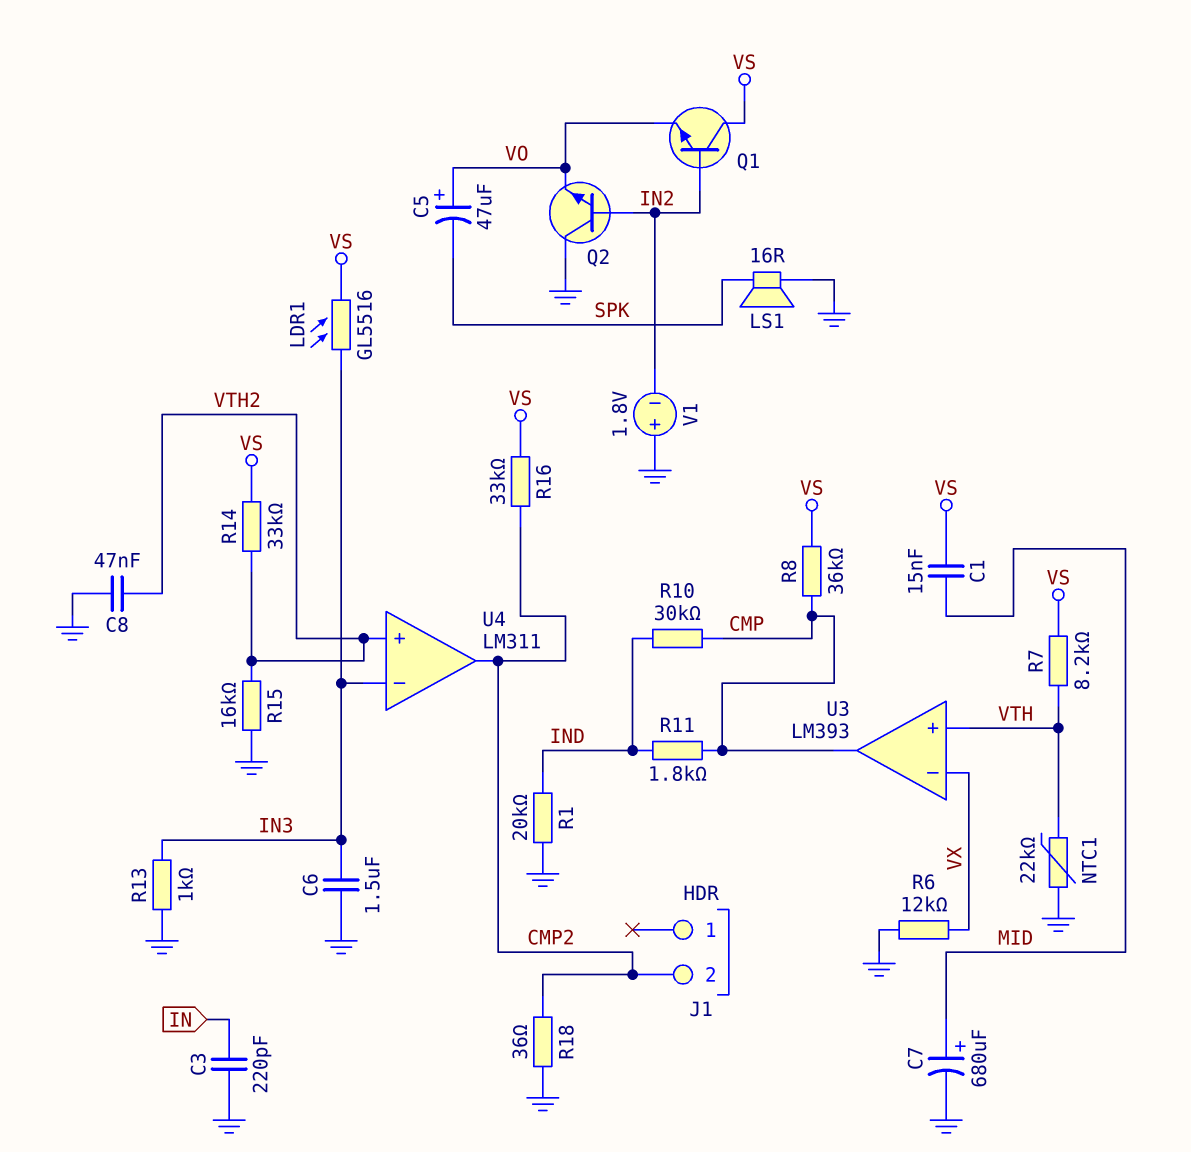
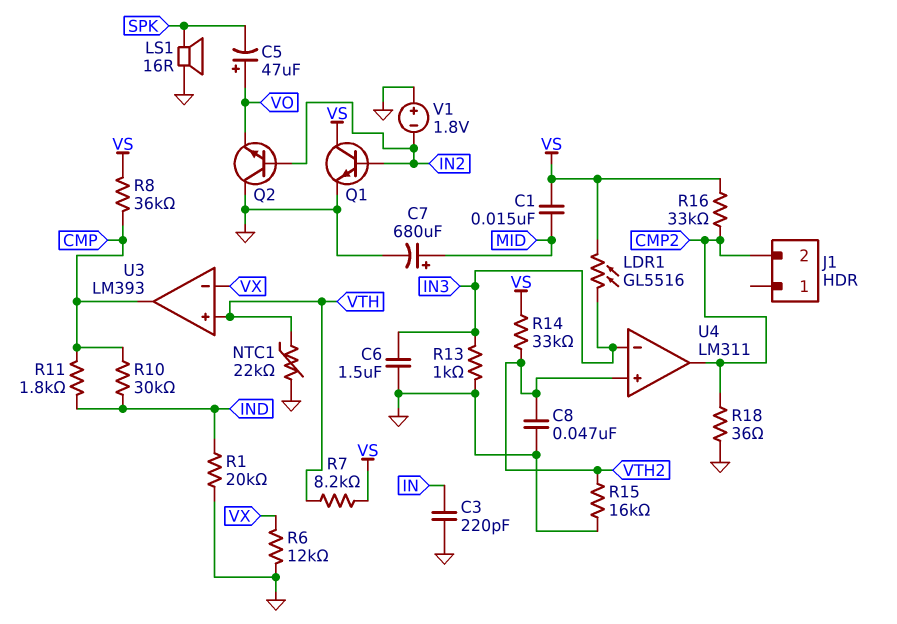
Q1: NPN (B IN2, C VS, E VO) -> NPN (B IN2, C VS, E GND)

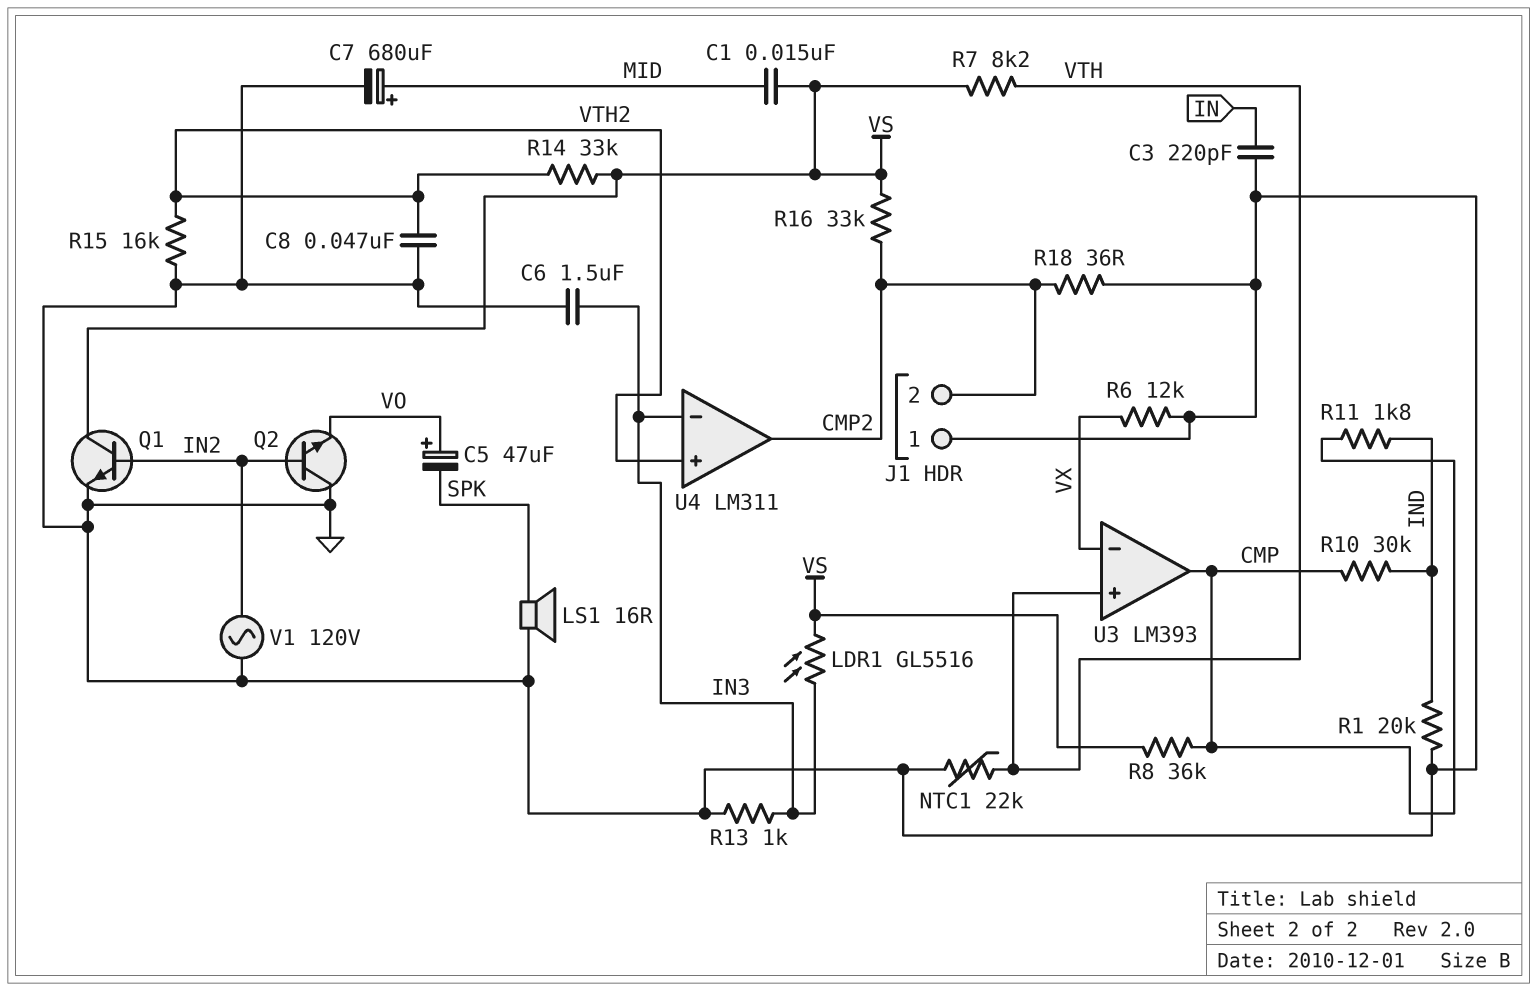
J1 pin 1: none -> GND
V1: 1.8V (plus GND, minus IN2) -> AC 120V (GND, IN2)

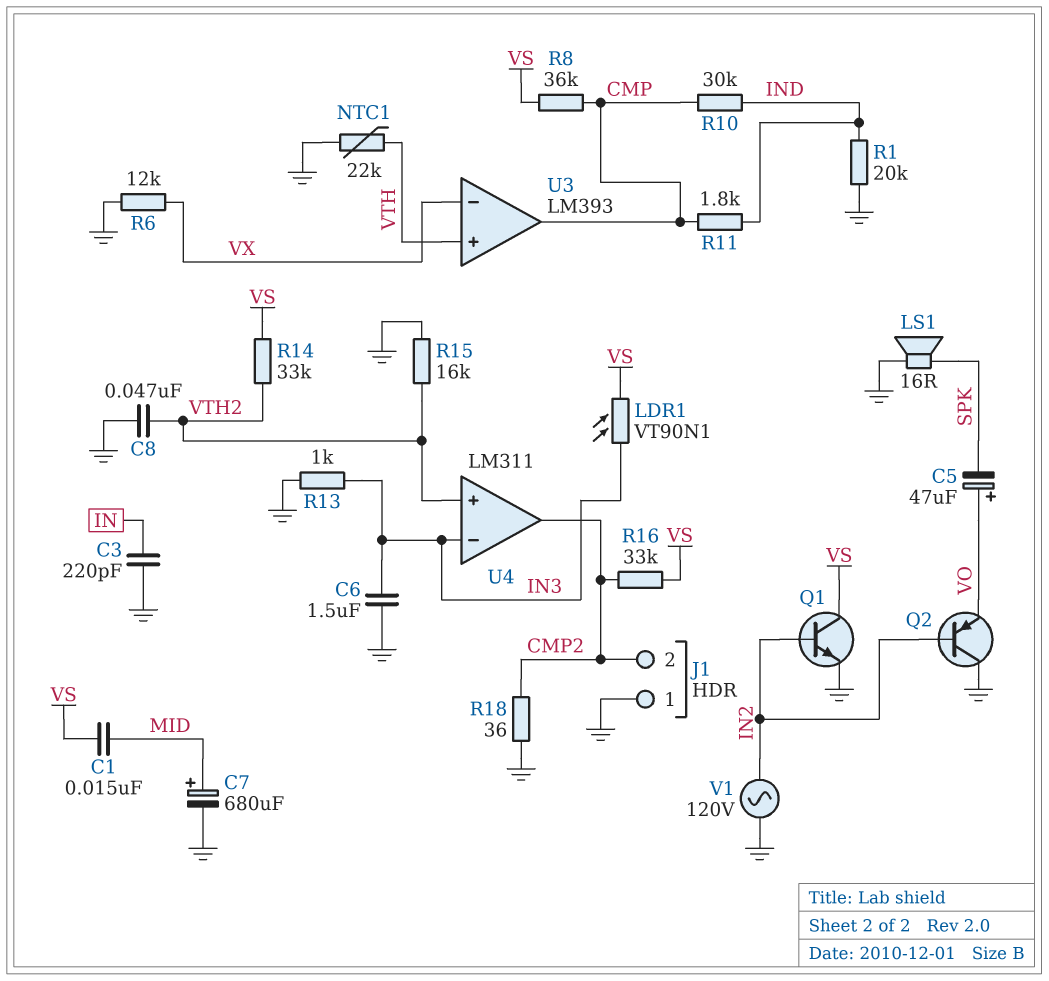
LDR1: GL5516 (IN3, VS) -> VT90N1 (IN3, VS)
Q2: NPN (B IN2, C GND, E VO) -> PNP (B IN2, C GND, E VO)
R7: 8.2k (VS, VTH) -> none

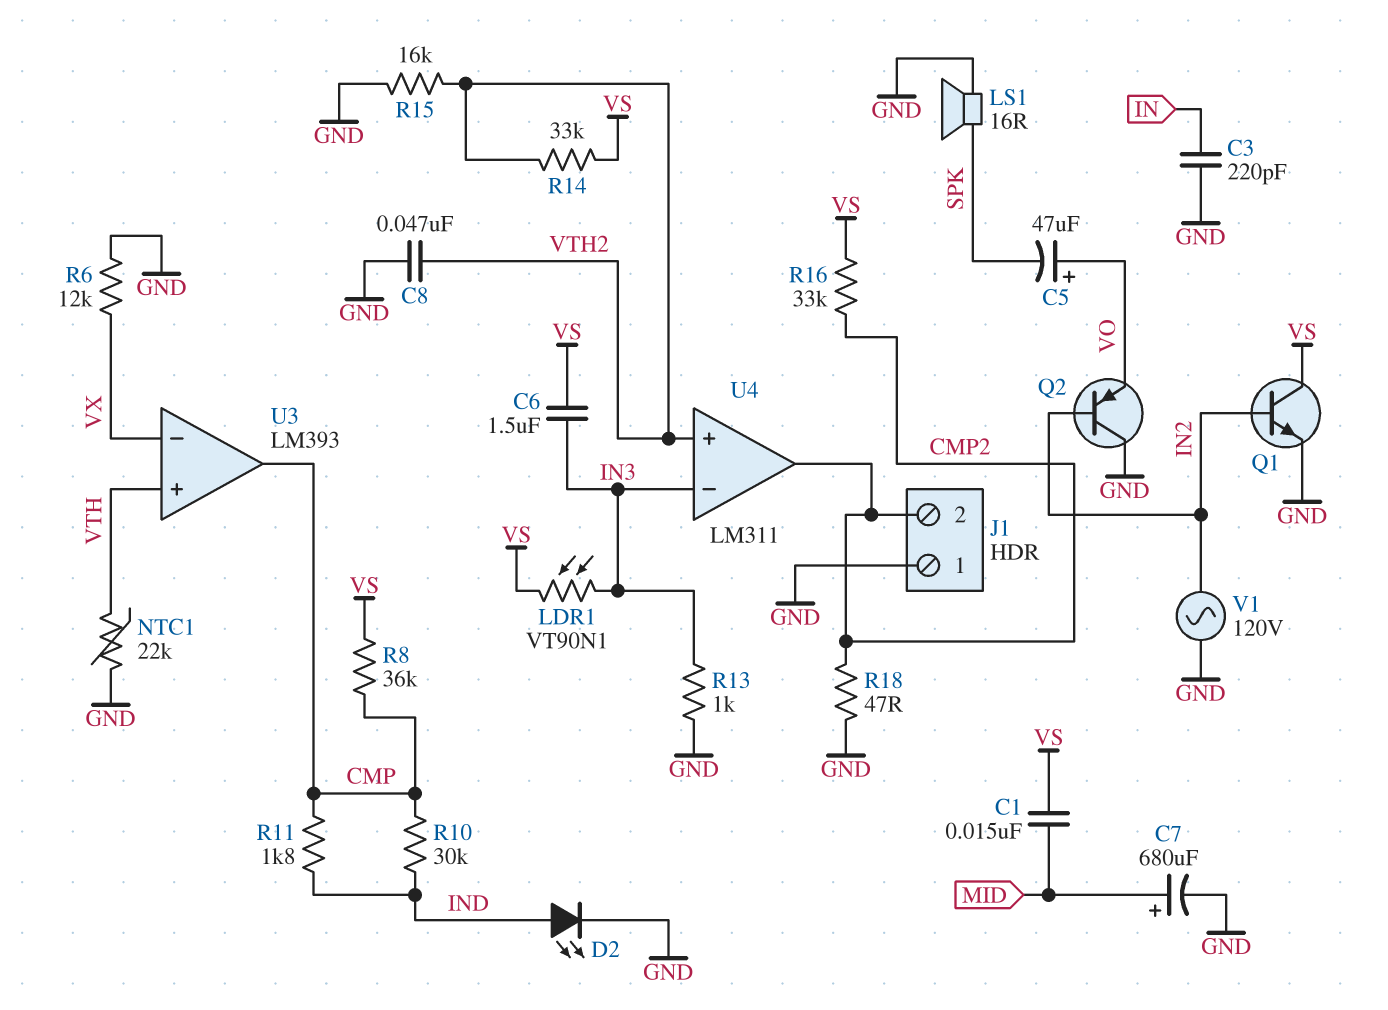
C6: 1.5uF (GND, IN3) -> 1.5uF (IN3, VS)
D2: none -> LED (A IND, K GND)
R1: 20k (GND, IND) -> none
R18: 36 (CMP2, GND) -> 47 (CMP2, GND)

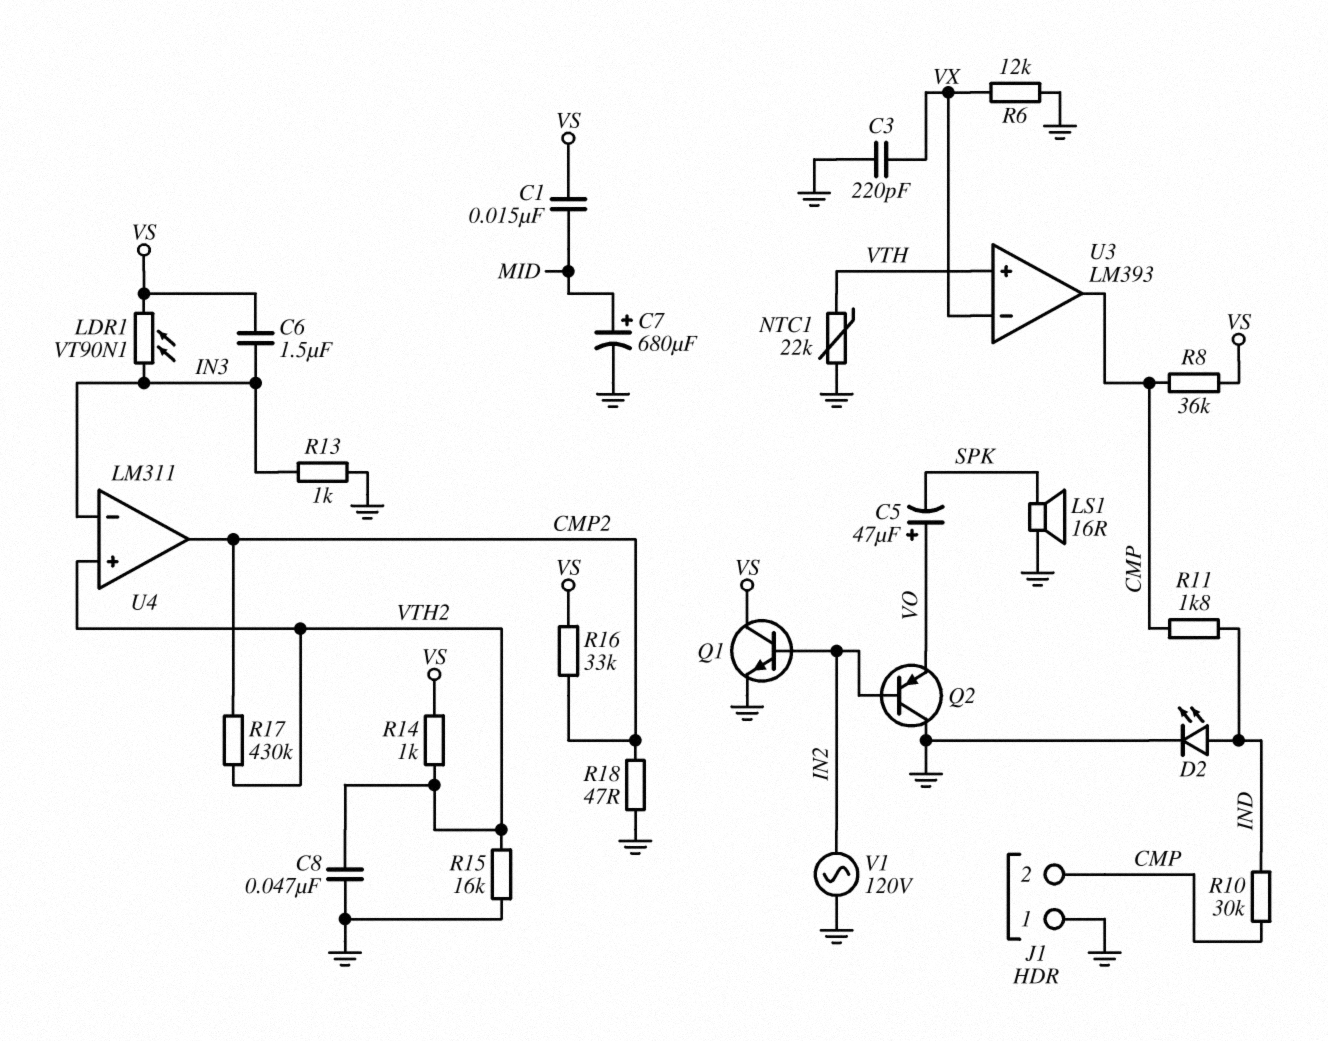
C3: 220pF (GND, IN) -> 220pF (GND, VX)
J1 pin 2: CMP2 -> CMP
R14: 33k (VS, VTH2) -> 1k (VS, VTH2)
R17: none -> 430k (CMP2, VTH2)

